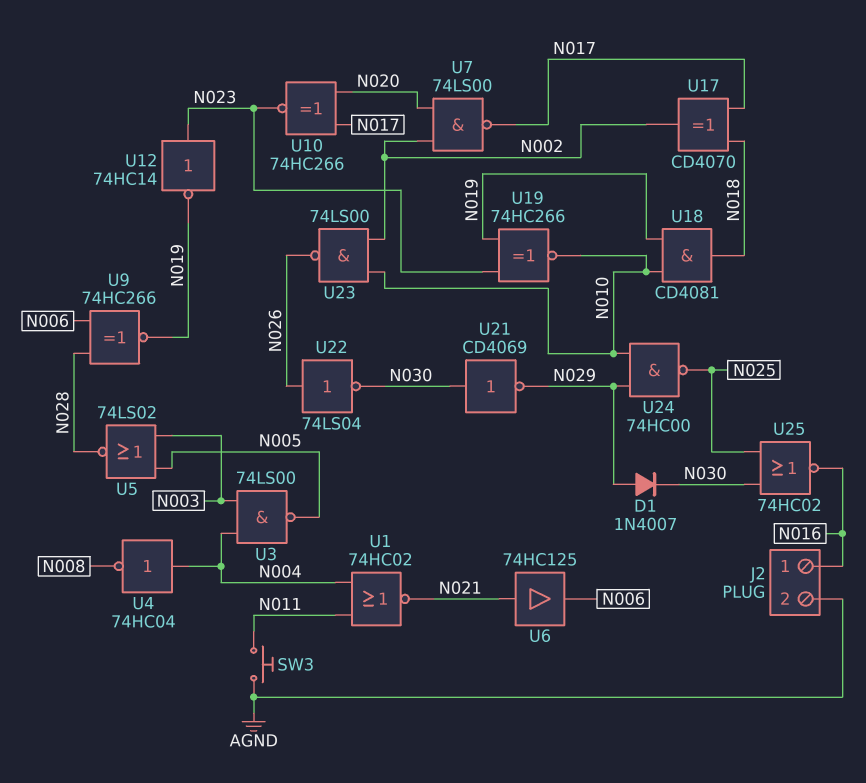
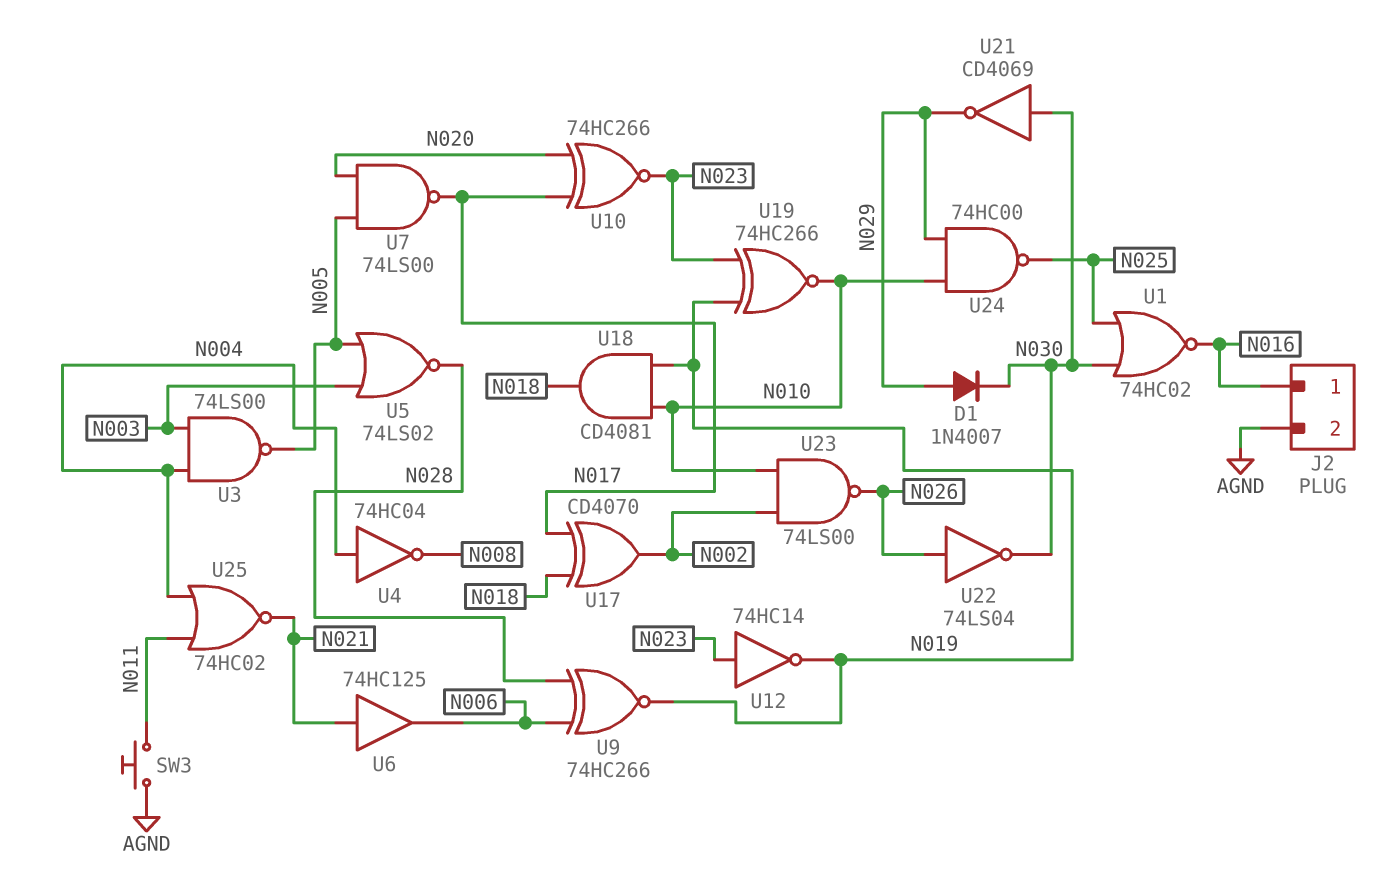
U1: NOR 74HC02 (in N004, in N011, out N021) -> NOR 74HC02 (in N025, in N030, out N016)
U7: NAND 74LS00 (in N002, in N020, out N017) -> NAND 74LS00 (in N005, in N020, out N017)
U25: NOR 74HC02 (in N025, in N030, out N016) -> NOR 74HC02 (in N004, in N011, out N021)

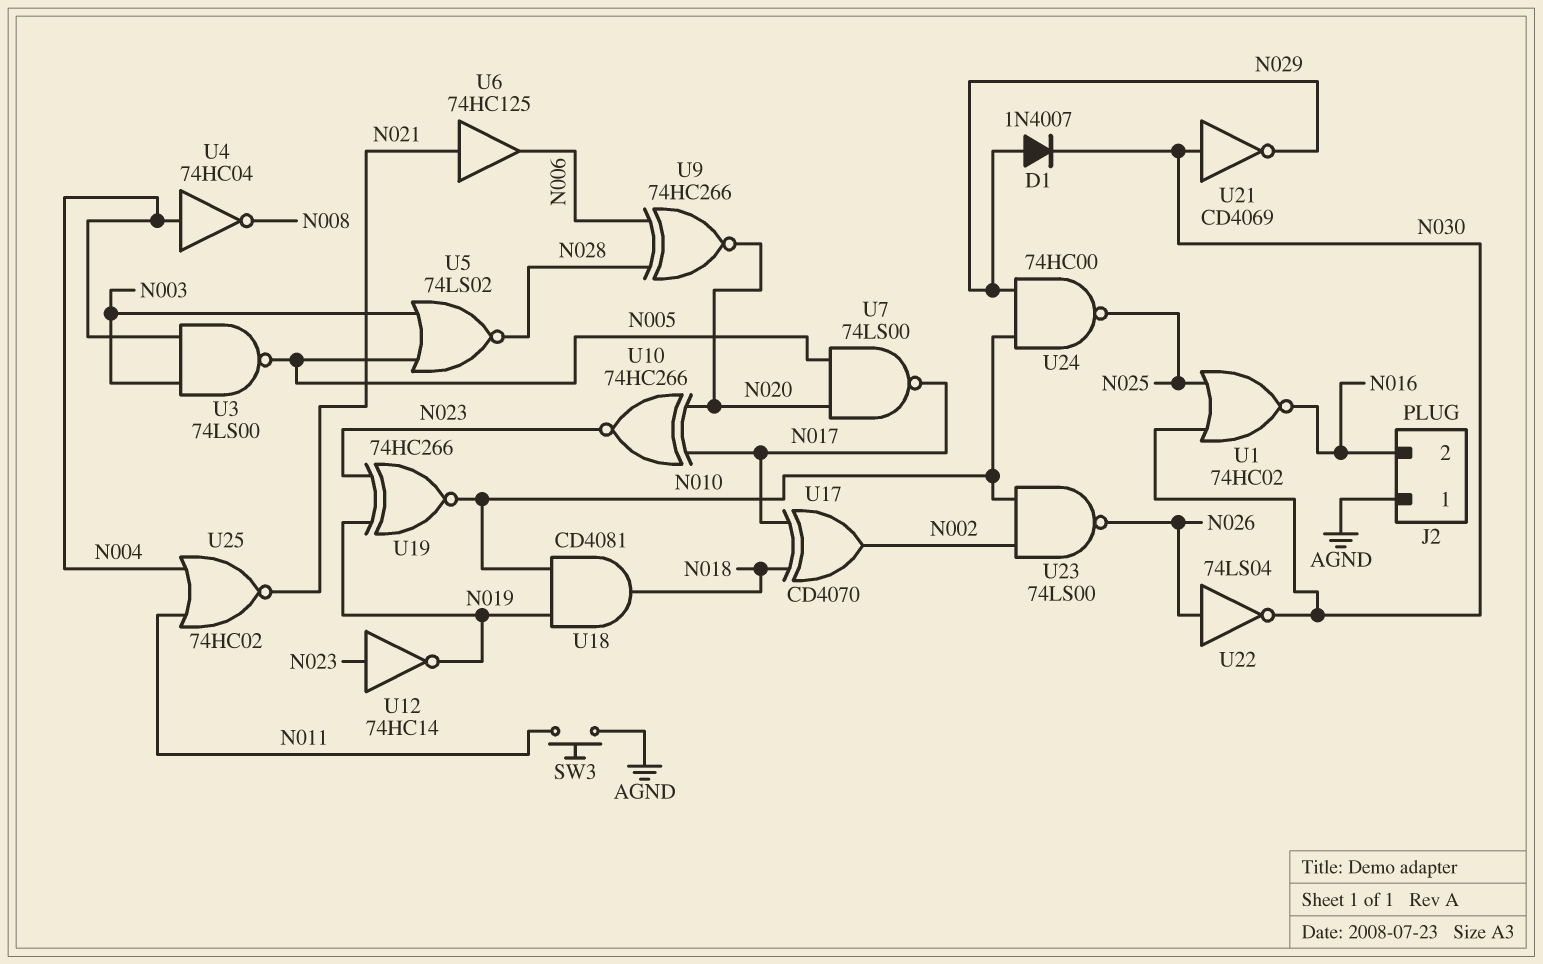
J2 pin 1: N016 -> AGND
J2 pin 2: AGND -> N016
U9: XNOR 74HC266 (in N006, in N028, out N019) -> XNOR 74HC266 (in N006, in N028, out N020)

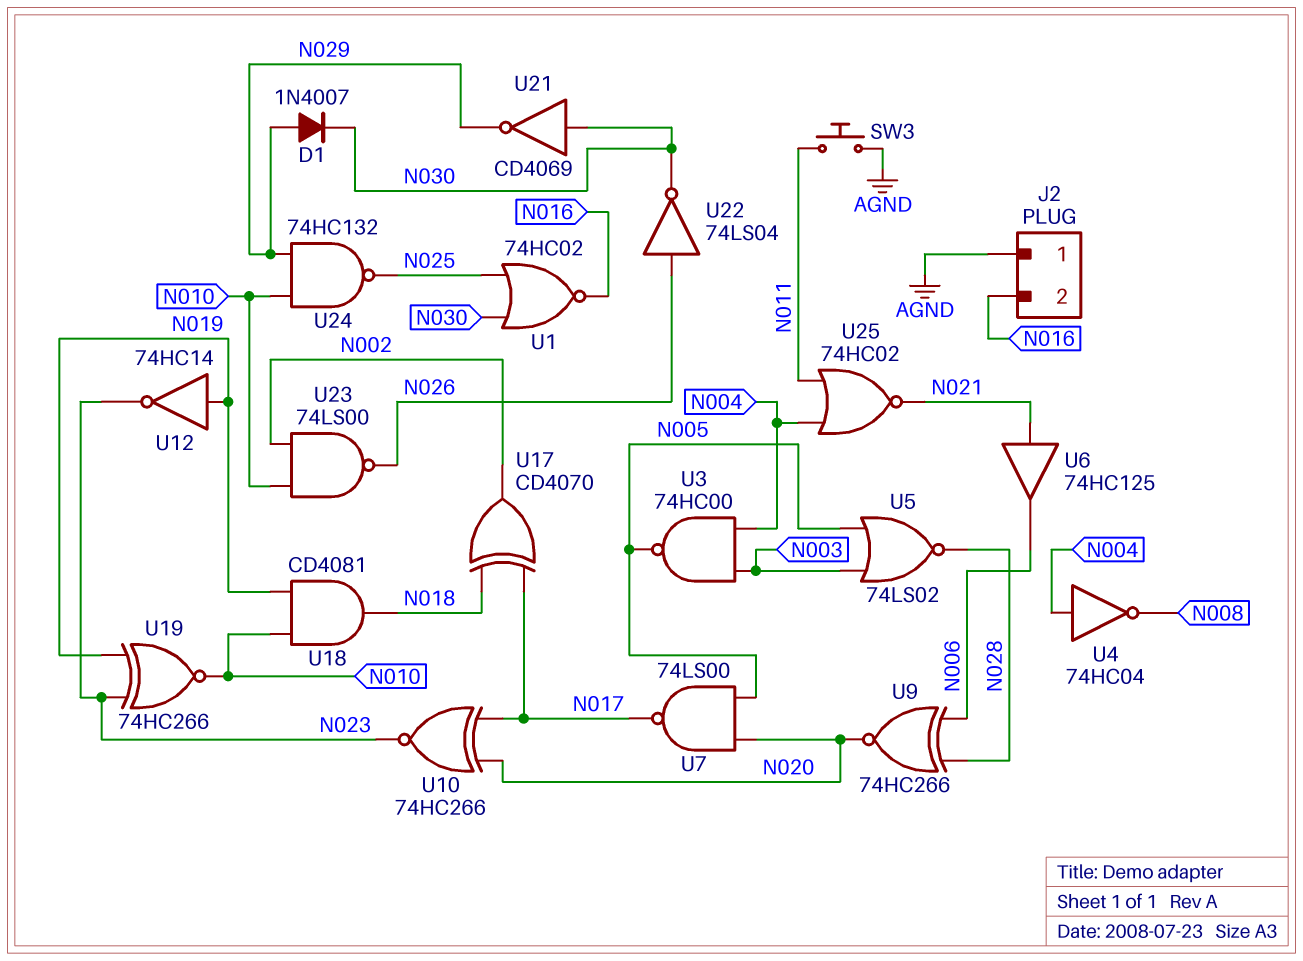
U3: NAND 74LS00 (in N003, in N004, out N005) -> NAND 74HC00 (in N003, in N004, out N005)
U12: NOT 74HC14 (in N023, out N019) -> NOT 74HC14 (in N019, out N023)
U24: NAND 74HC00 (in N010, in N029, out N025) -> NAND 74HC132 (in N010, in N029, out N025)

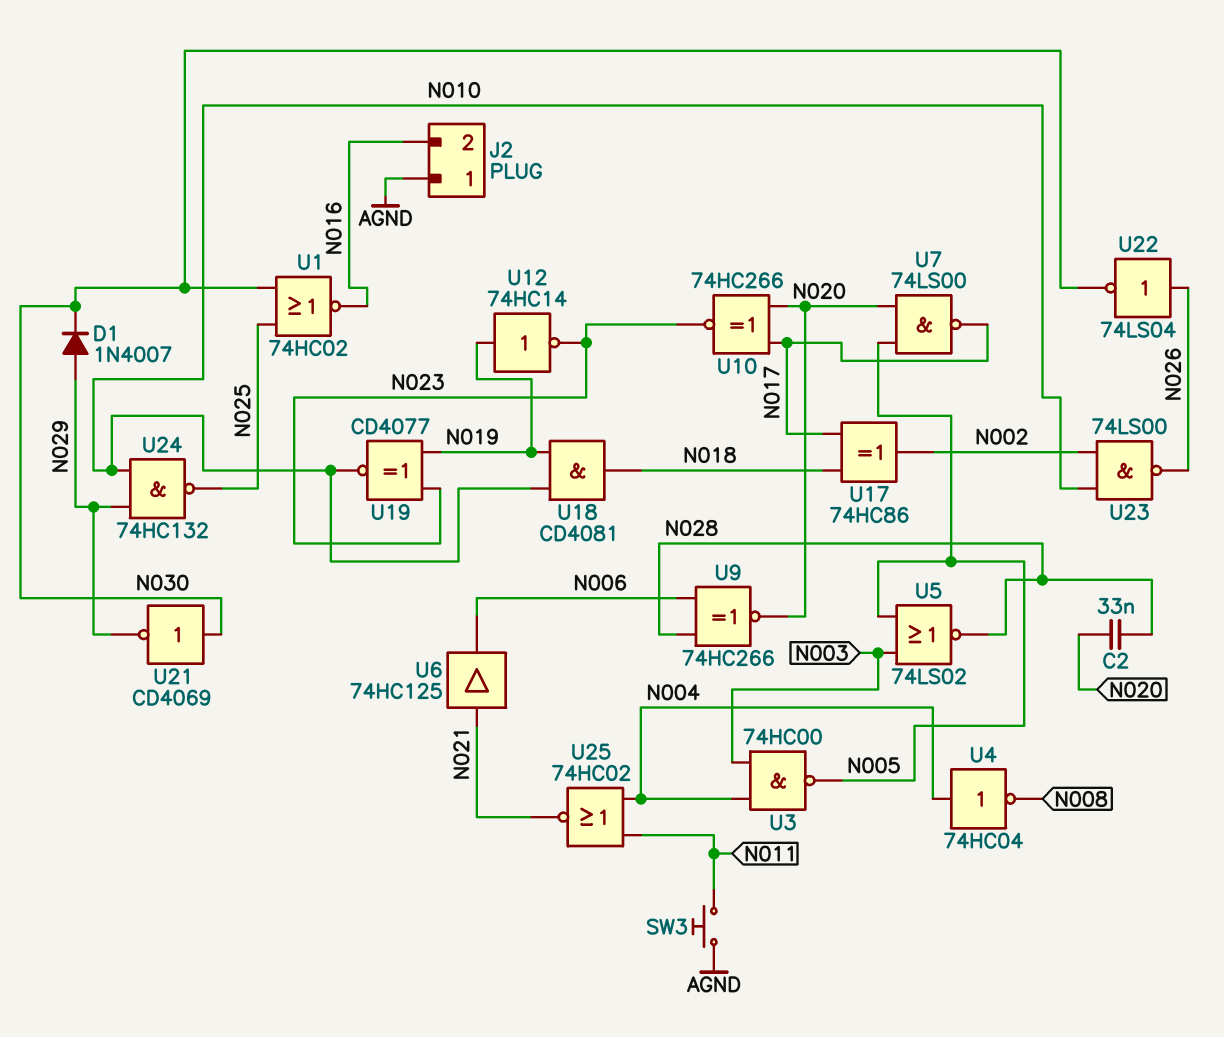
C2: none -> 33nF (N020, N028)
U17: XOR CD4070 (in N017, in N018, out N002) -> XOR 74HC86 (in N017, in N018, out N002)
U19: XNOR 74HC266 (in N019, in N023, out N010) -> XNOR CD4077 (in N019, in N023, out N010)

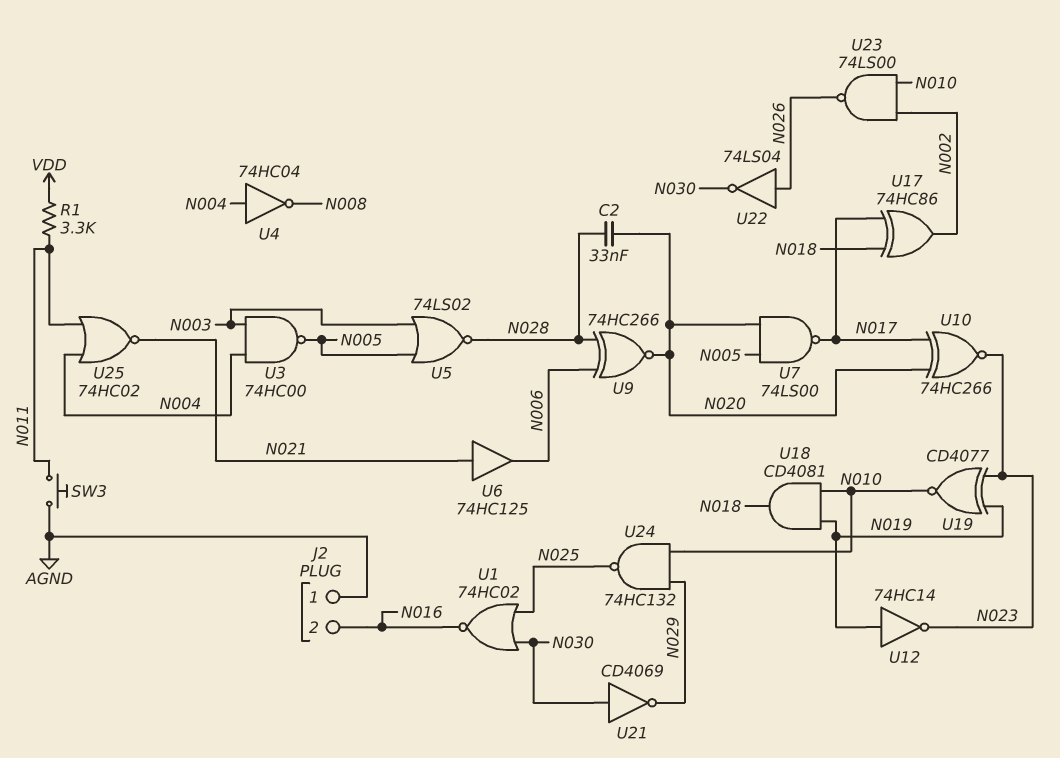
D1: diode 1N4007 (A N029, K N030) -> none
R1: none -> 3.3k (N011, VDD)

